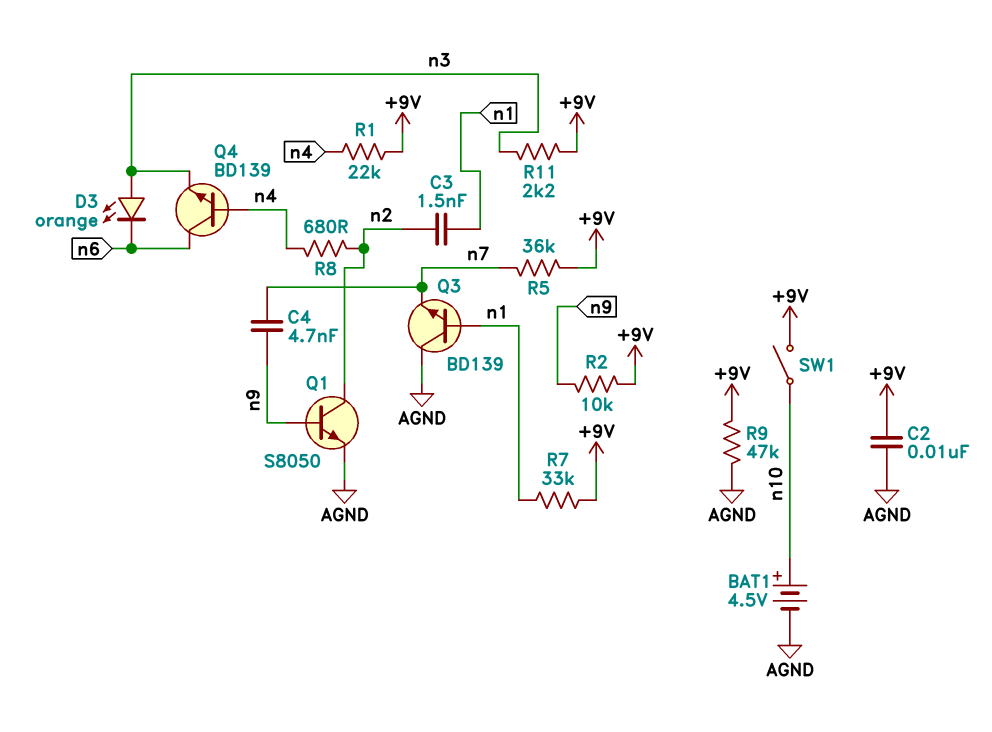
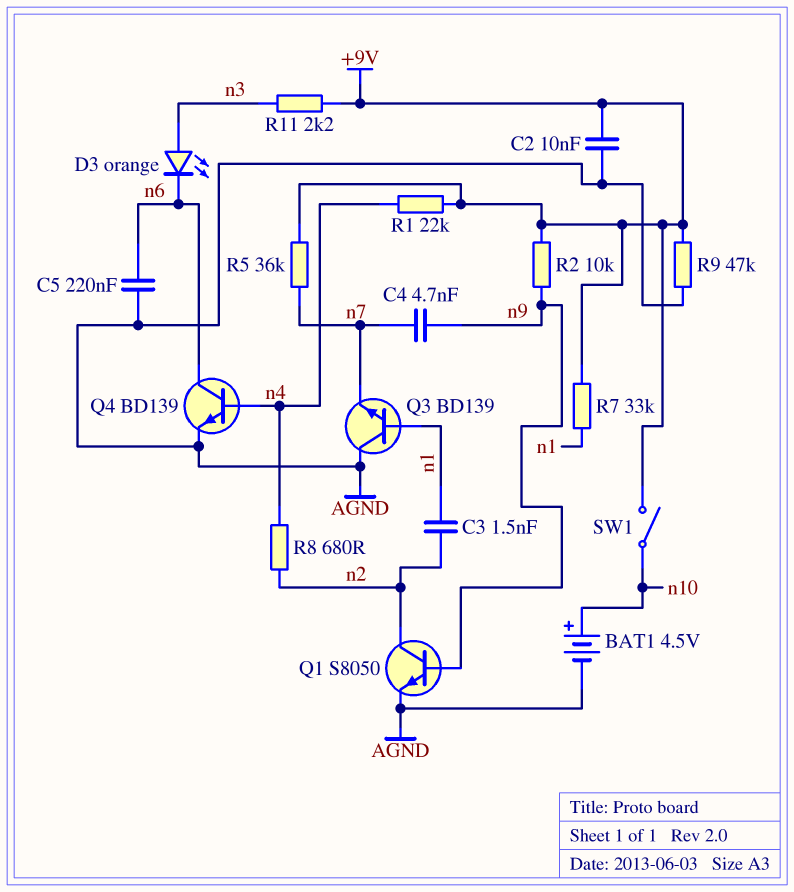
C5: none -> 220nF (AGND, n6)
Q4: NPN BD139 (B n4, C n6, E n3) -> NPN BD139 (B n4, C n6, E AGND)

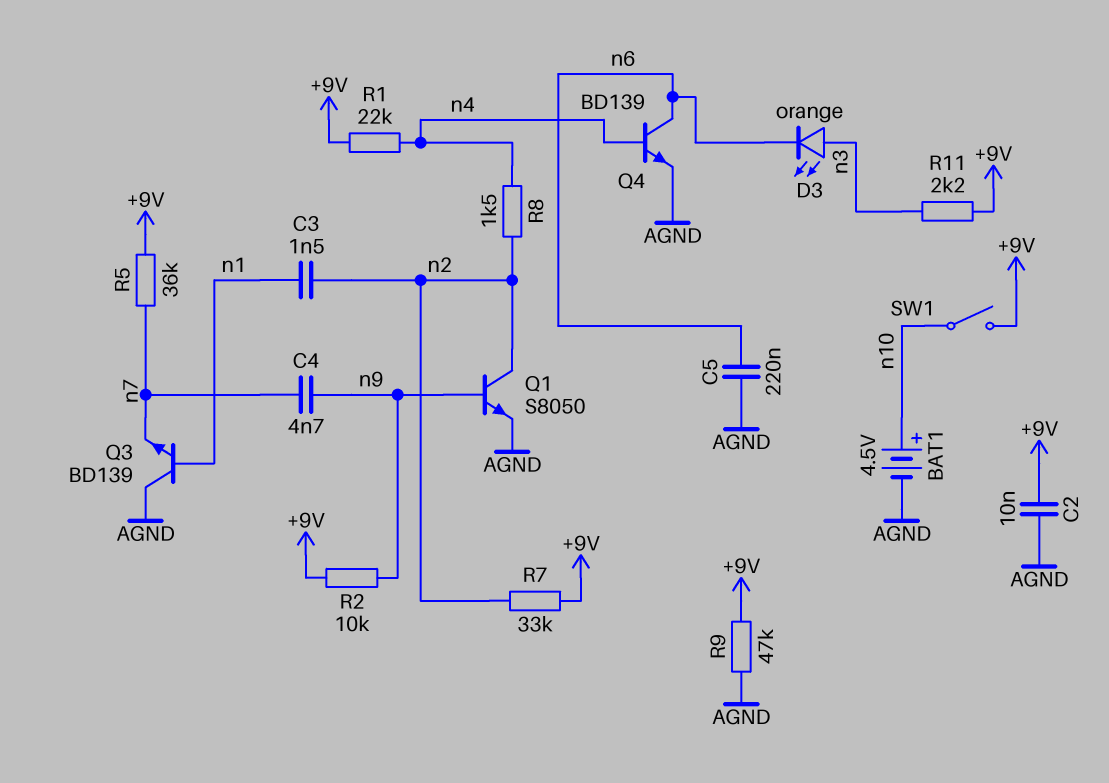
R7: 33k (+9V, n1) -> 33k (+9V, n2)
R8: 680 (n2, n4) -> 1.5k (n2, n4)

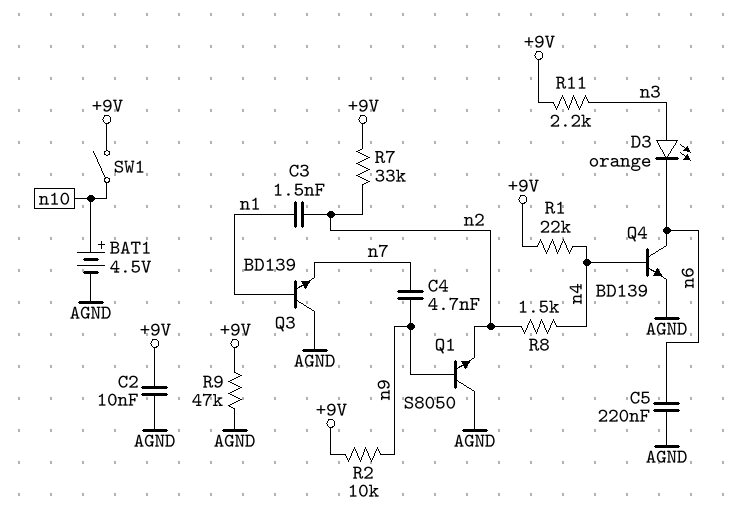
Q1: NPN S8050 (B n9, C n2, E AGND) -> NPN S8050 (B n9, C AGND, E n2)
R5: 36k (+9V, n7) -> none

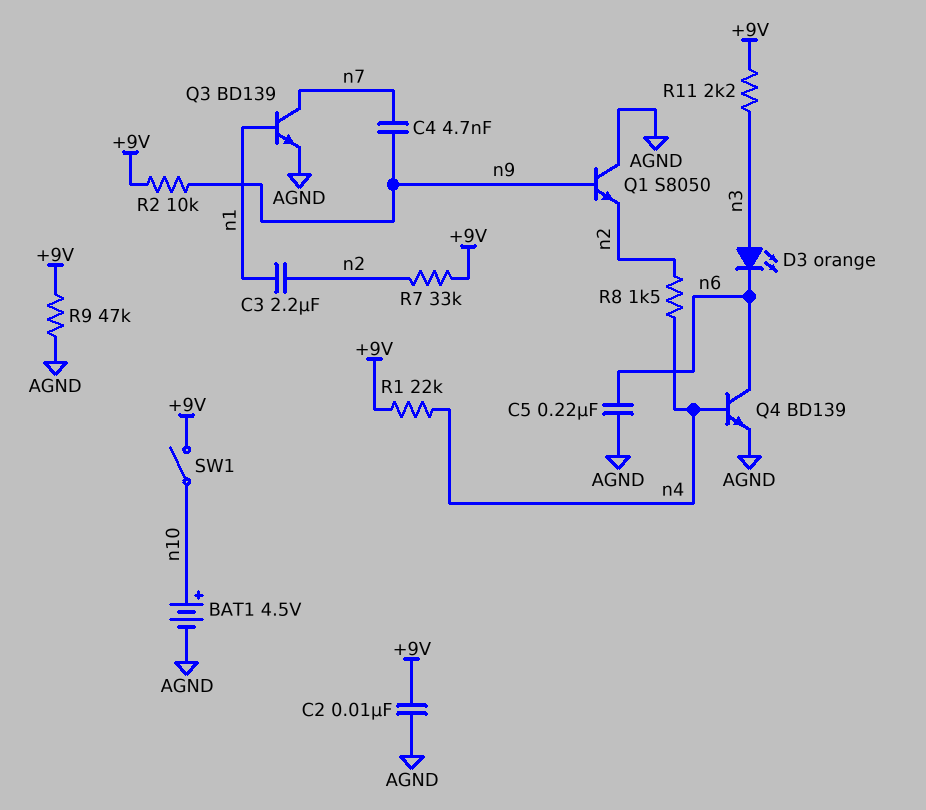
C3: 1.5nF (n1, n2) -> 2.2uF (n1, n2)
Q3: NPN BD139 (B n1, C AGND, E n7) -> NPN BD139 (B n1, C n7, E AGND)

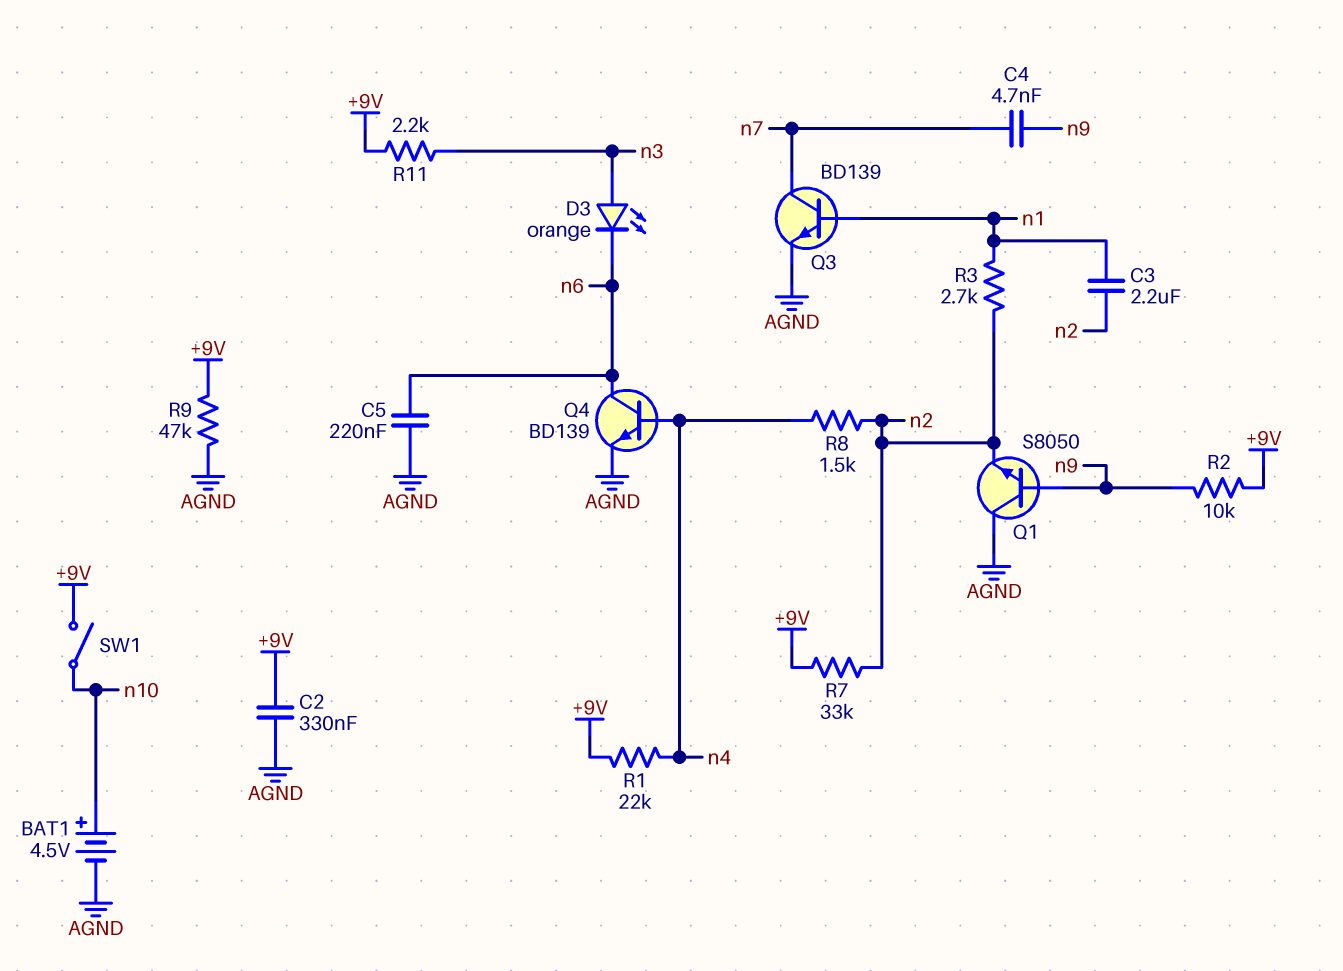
C2: 10nF (+9V, AGND) -> 330nF (+9V, AGND)
R3: none -> 2.7k (n1, n2)

